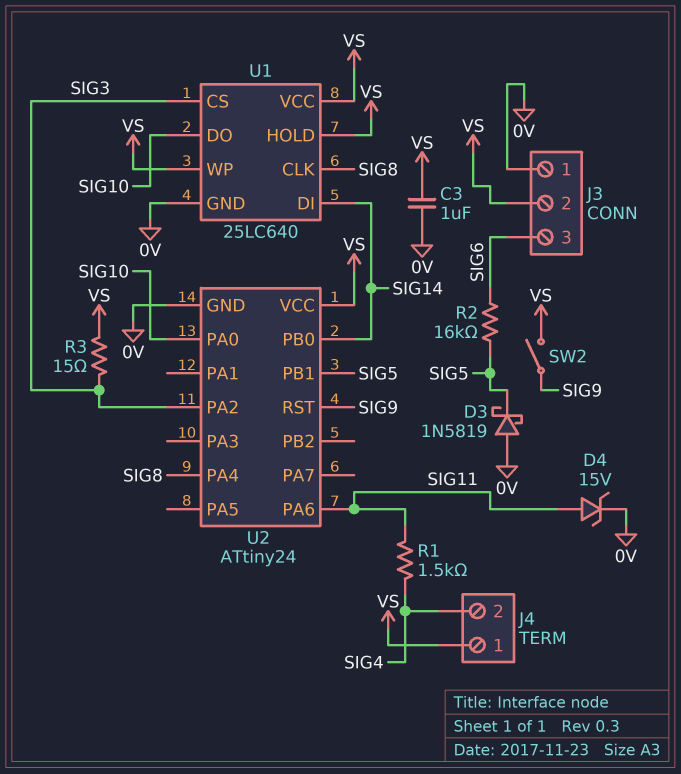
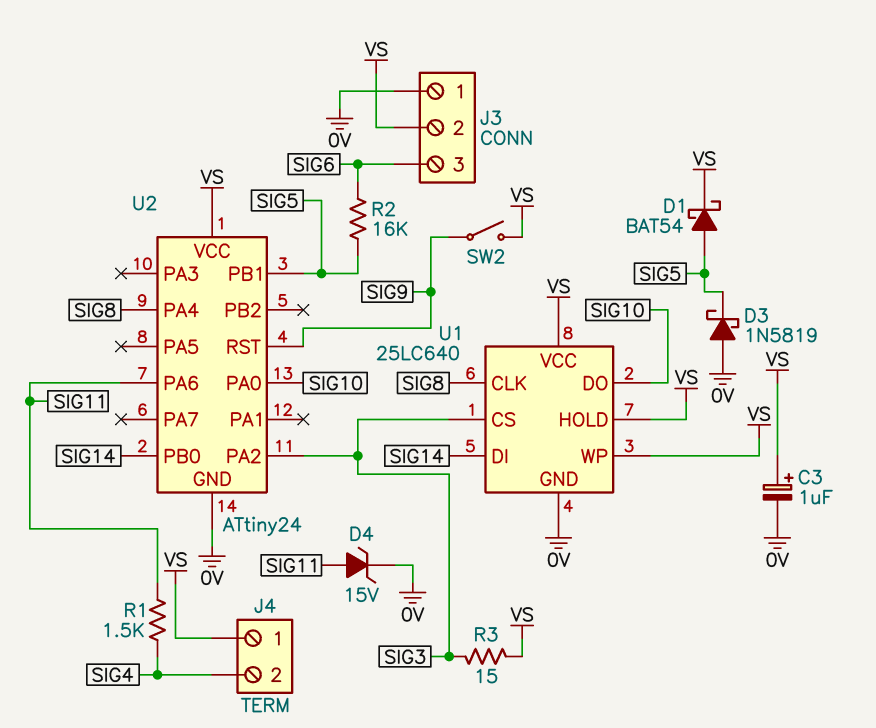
C3: 1uF (0V, VS) -> 1uF (plus VS, minus 0V)
D1: none -> schottky BAT54 (A SIG5, K VS)

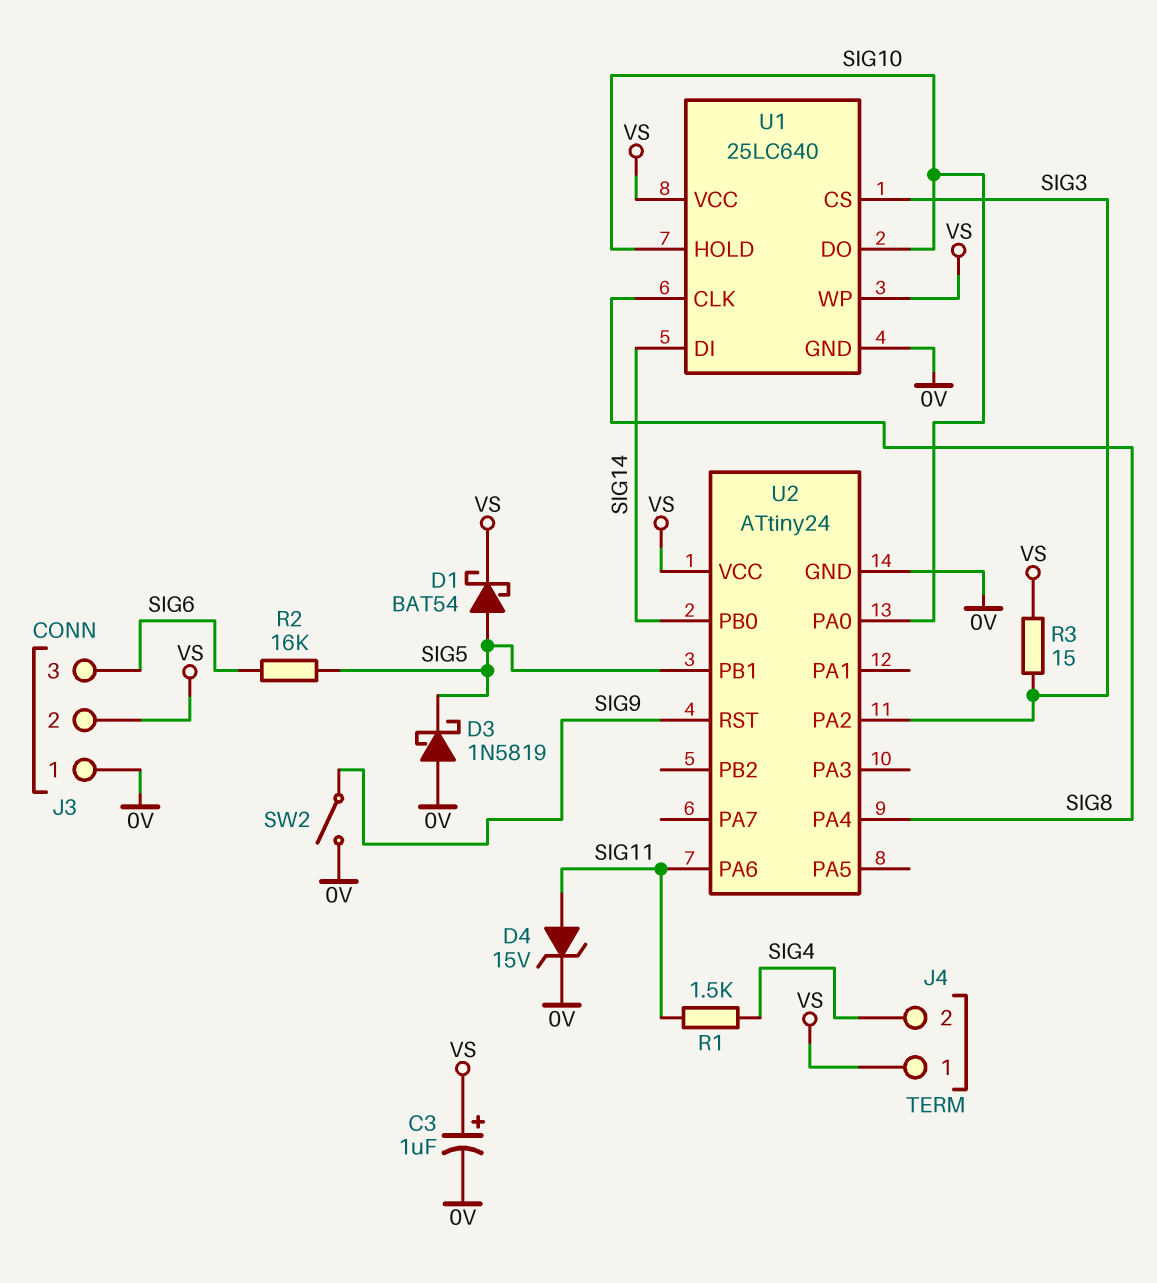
SW2: switch (SIG9, VS) -> switch (0V, SIG9)
U1 pin HOLD: VS -> SIG10

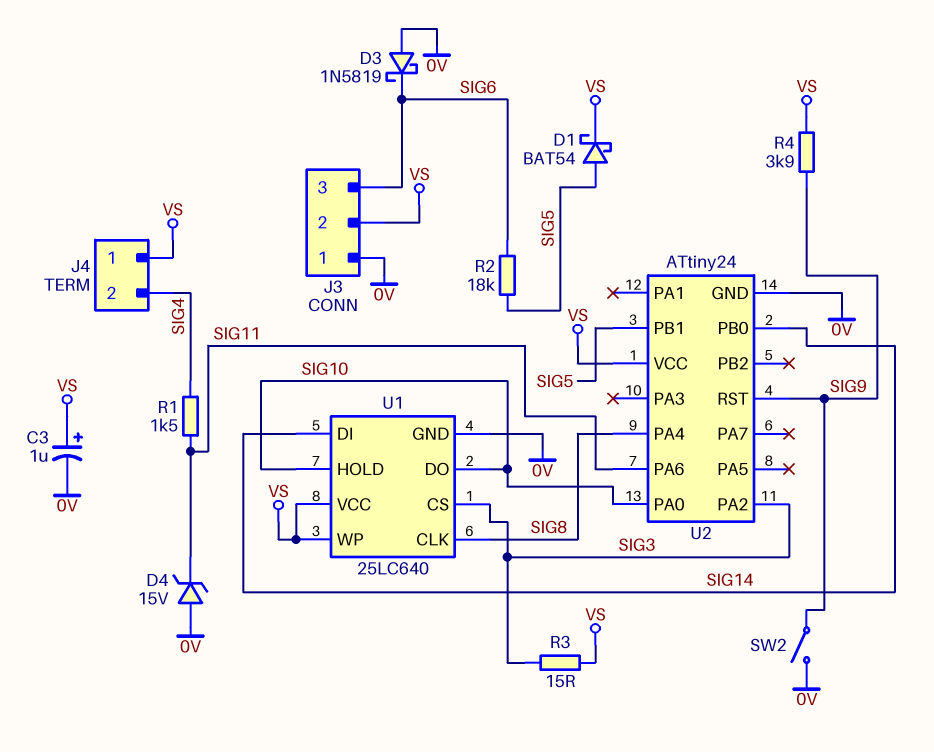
D3: schottky 1N5819 (A 0V, K SIG5) -> schottky 1N5819 (A 0V, K SIG6)
D4: zener 15V (A SIG11, K 0V) -> zener 15V (A 0V, K SIG11)
R2: 16k (SIG5, SIG6) -> 18k (SIG5, SIG6)
R4: none -> 3.9k (SIG9, VS)

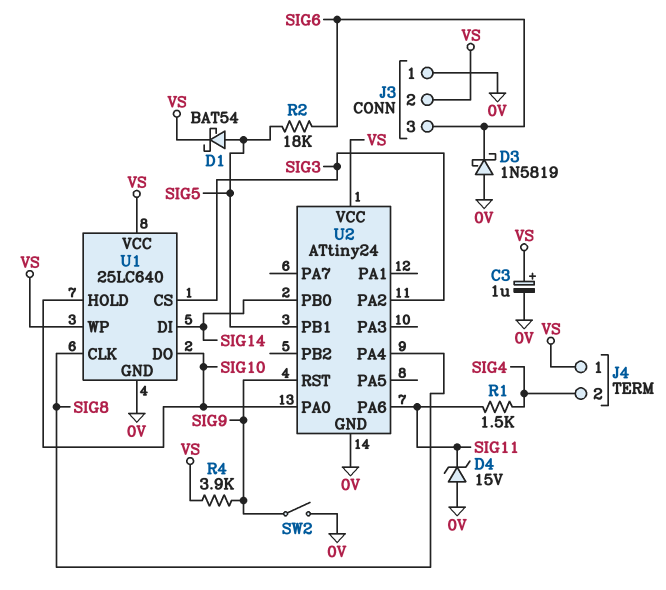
R3: 15 (SIG3, VS) -> none

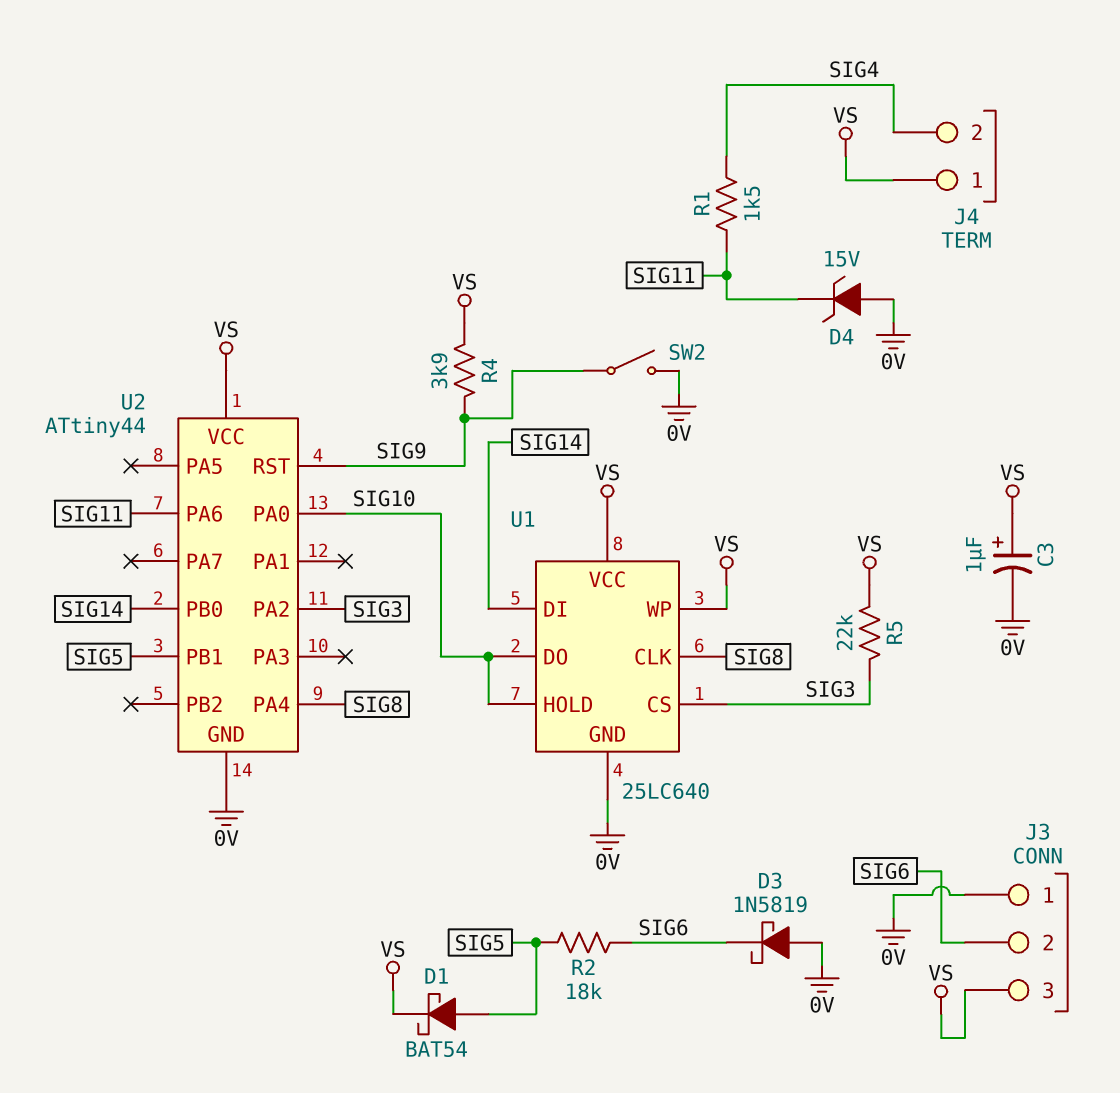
J3 pin 2: VS -> SIG6
J3 pin 3: SIG6 -> VS
R5: none -> 22k (SIG3, VS)
U2: ATtiny24 -> ATtiny44

